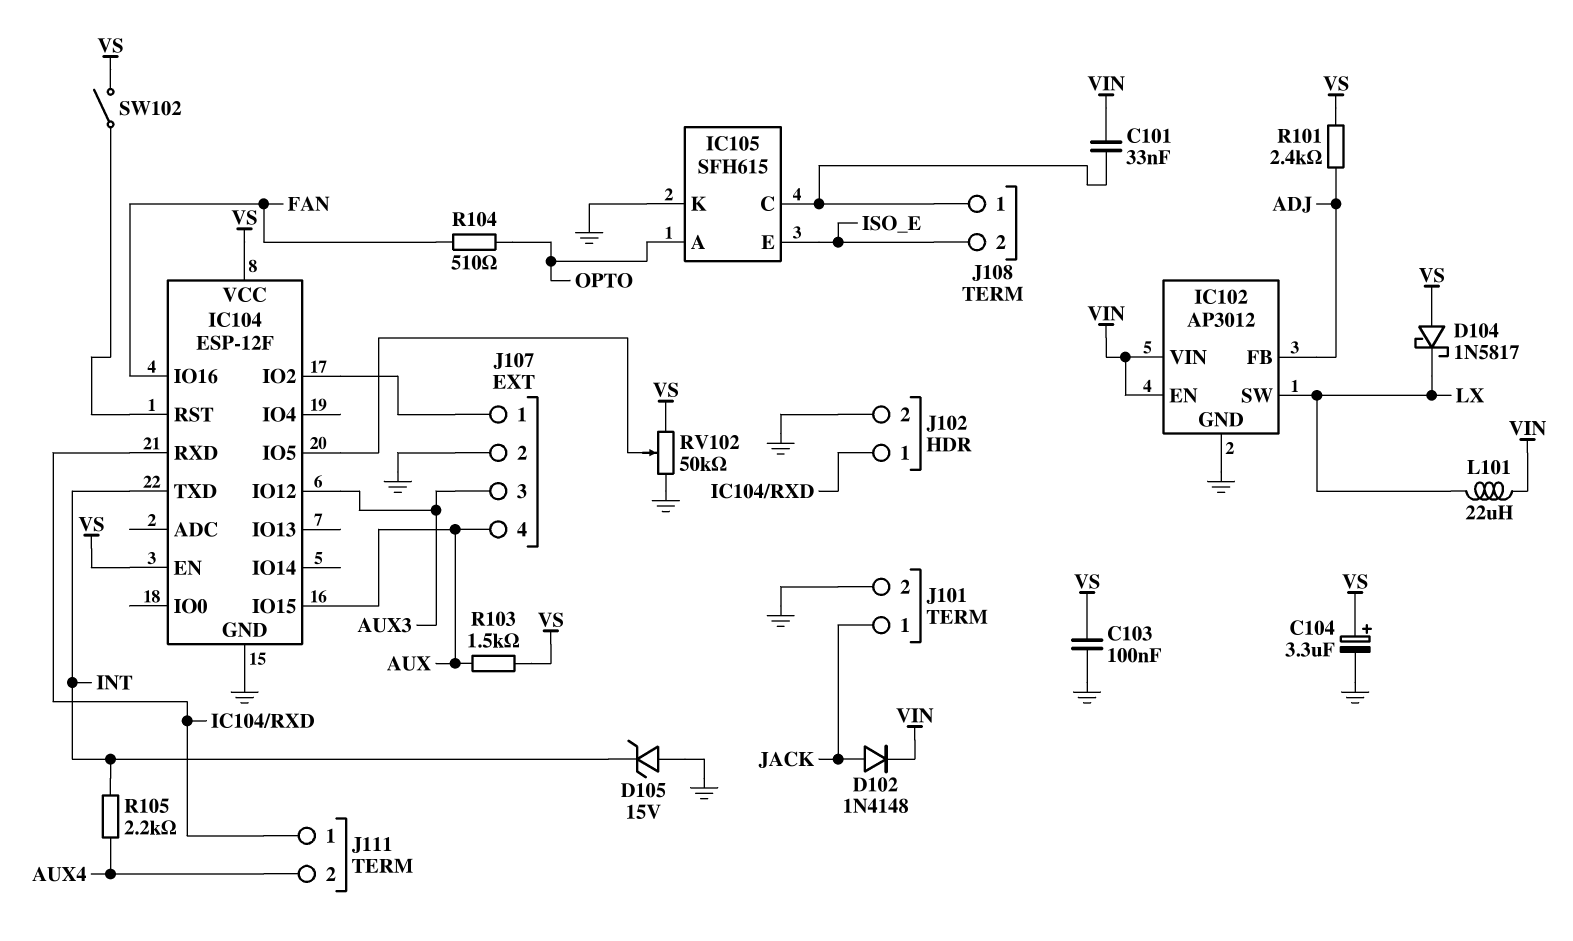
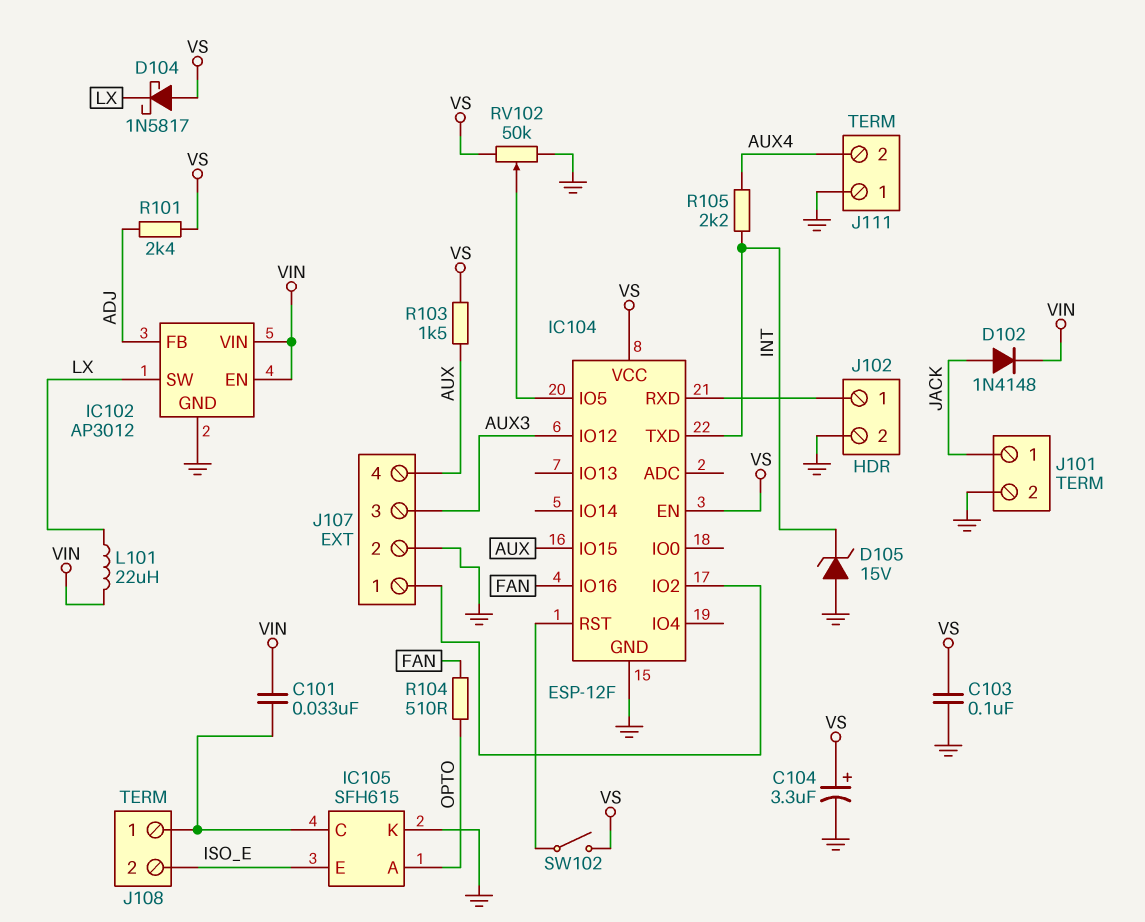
J111 pin 1: IC104/RXD -> GND

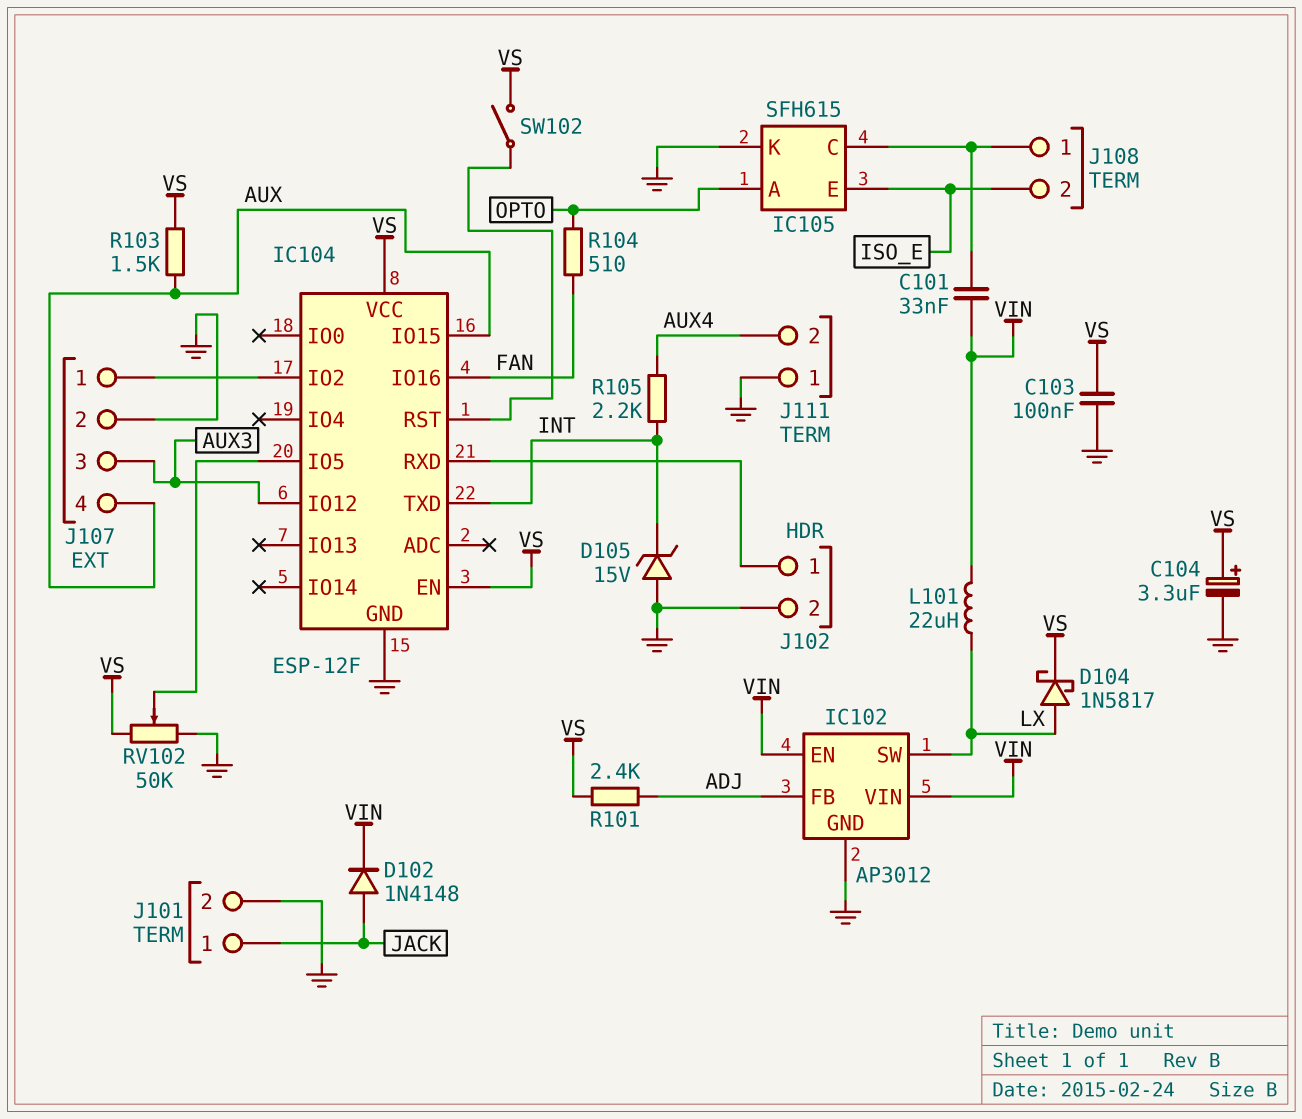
D104: schottky 1N5817 (A VS, K LX) -> schottky 1N5817 (A LX, K VS)

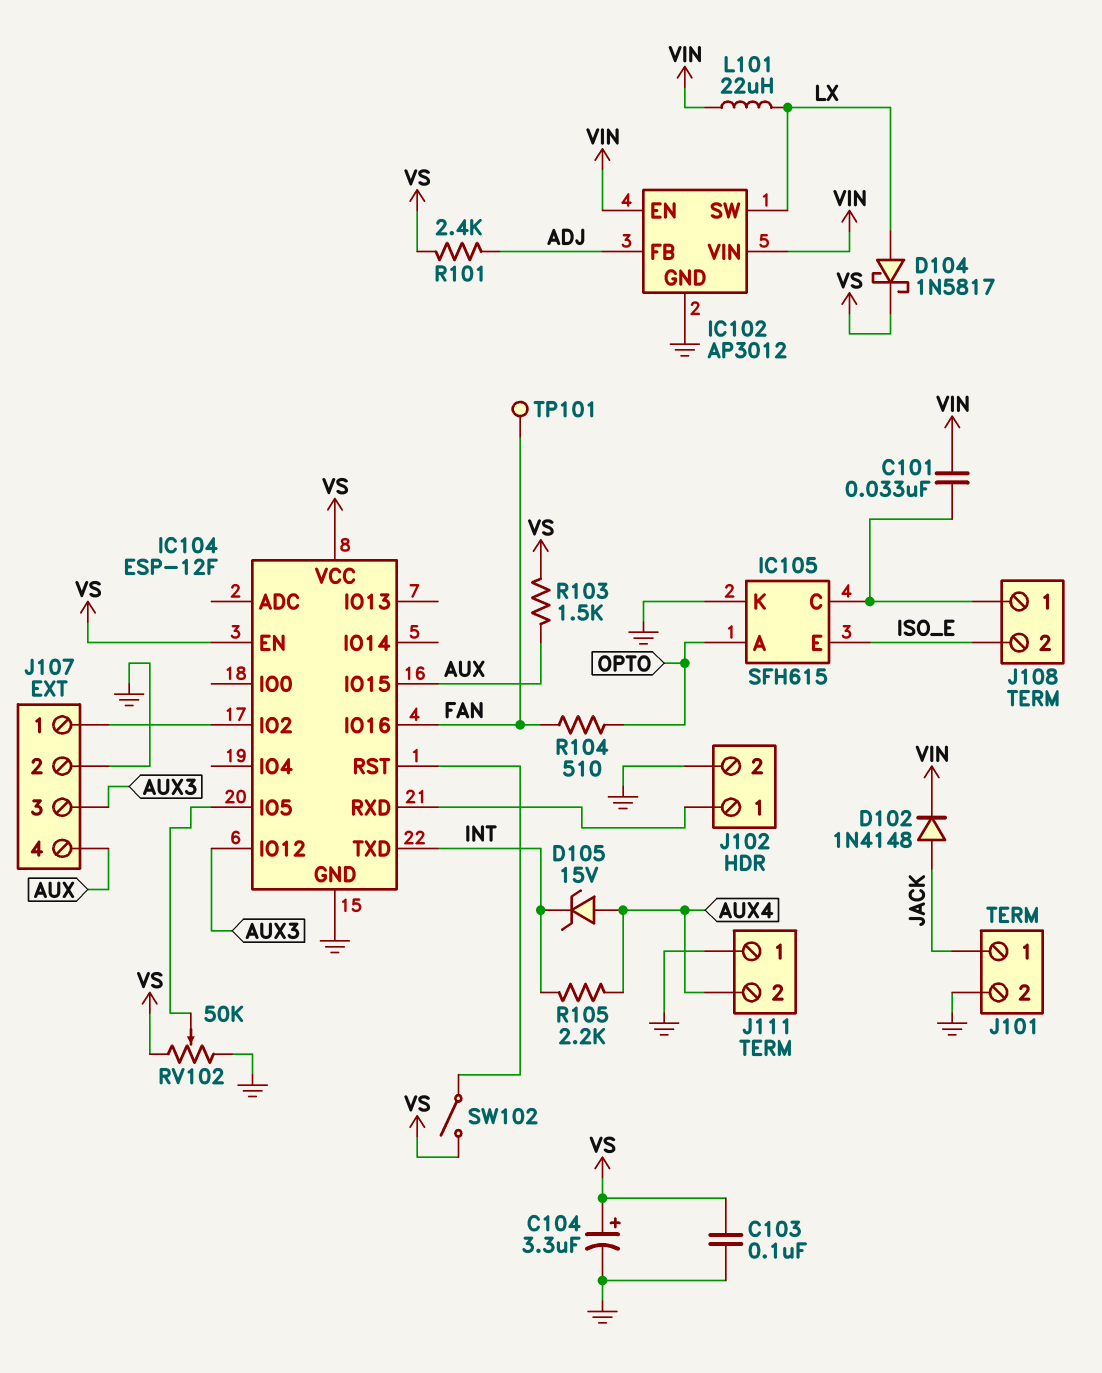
D105: zener 15V (A GND, K INT) -> zener 15V (A AUX4, K INT)
TP101: none -> test point (FAN)

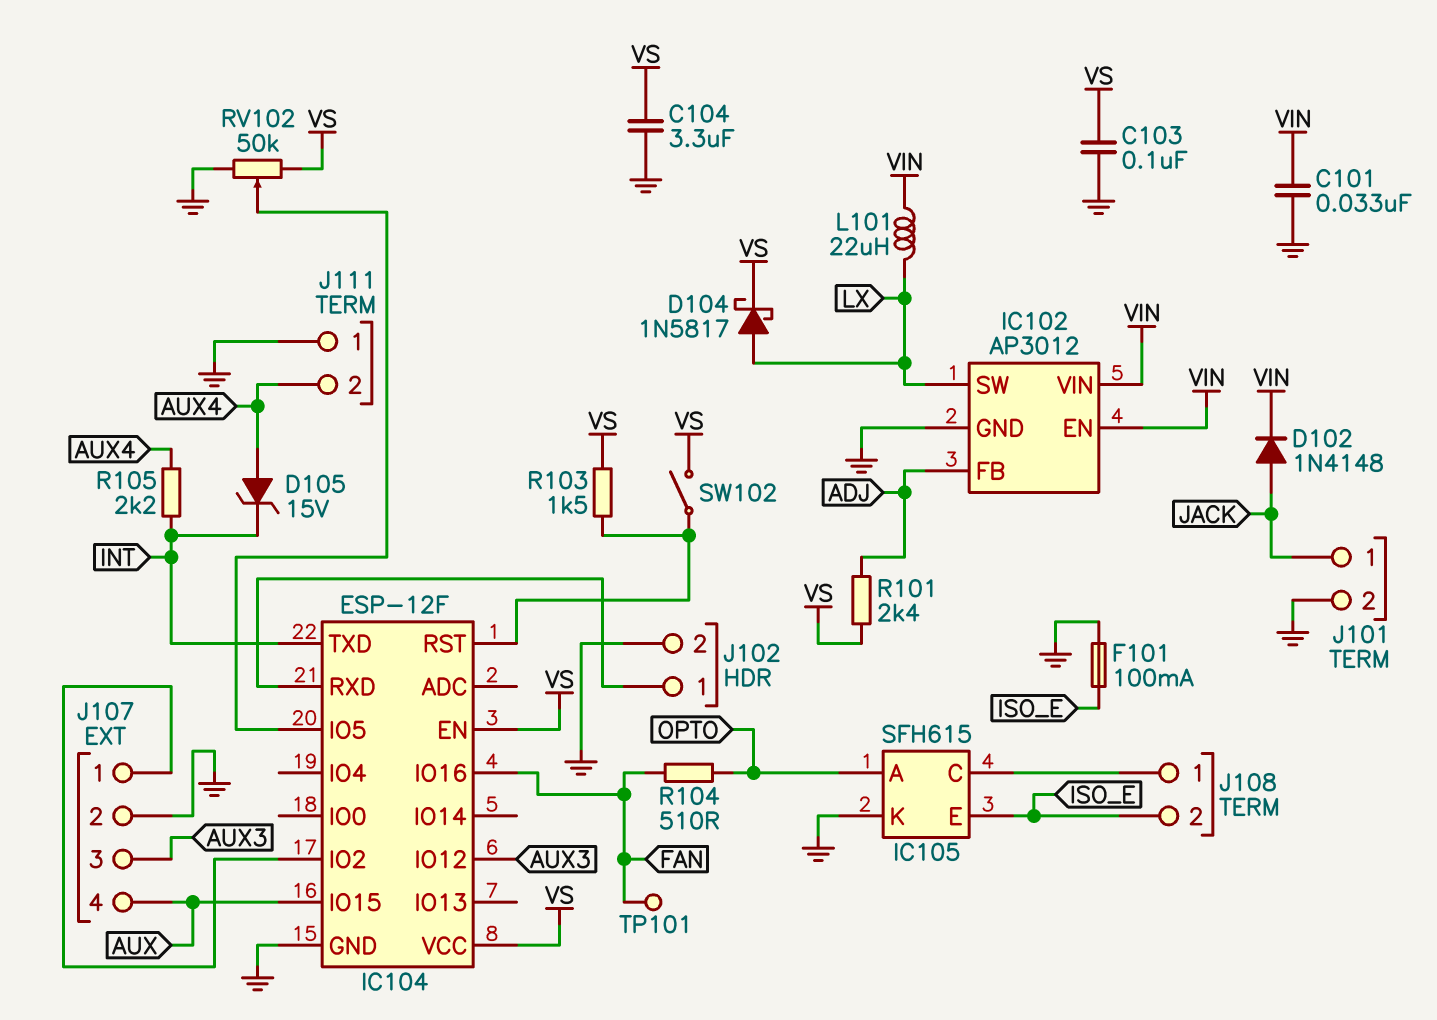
C101: 33nF (IC105/C, VIN) -> 33nF (GND, VIN)
C104: 3.3uF (plus VS, minus GND) -> 3.3uF (GND, VS)
F101: none -> 100mA (GND, ISO_E)
R103: 1.5k (AUX, VS) -> 1.5k (IC104/RST, VS)

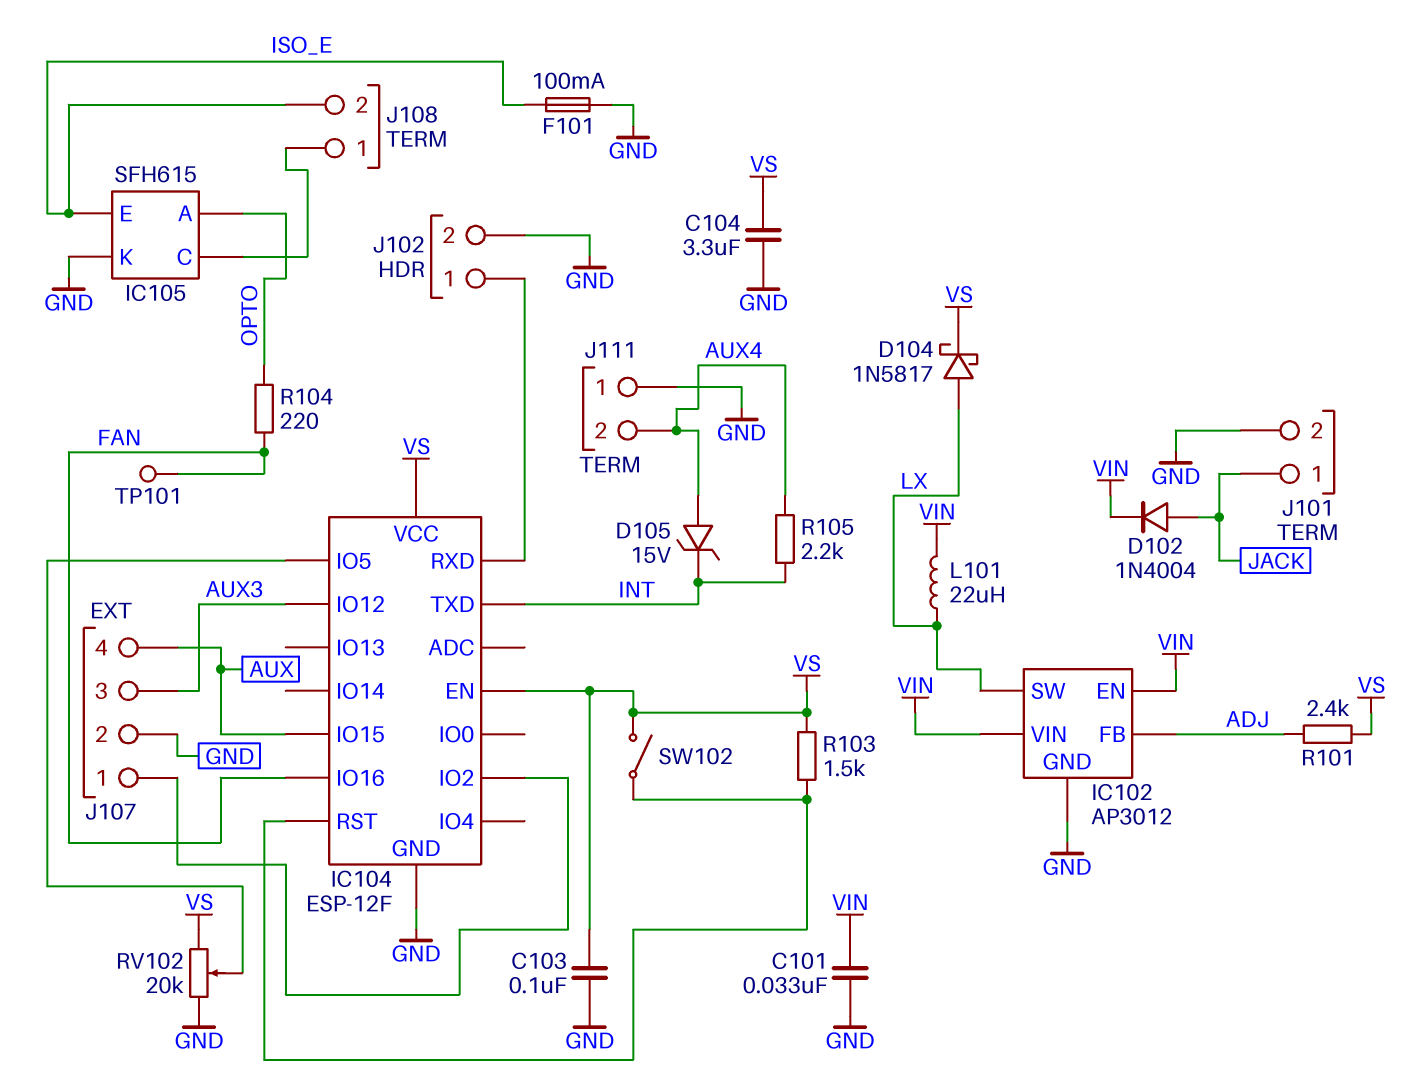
D102: diode 1N4148 (A JACK, K VIN) -> diode 1N4004 (A JACK, K VIN)
R104: 510 (FAN, OPTO) -> 220 (FAN, OPTO)
RV102: 50k (GND, VS, wiper IC104/IO5) -> 20k (GND, VS, wiper IC104/IO5)

